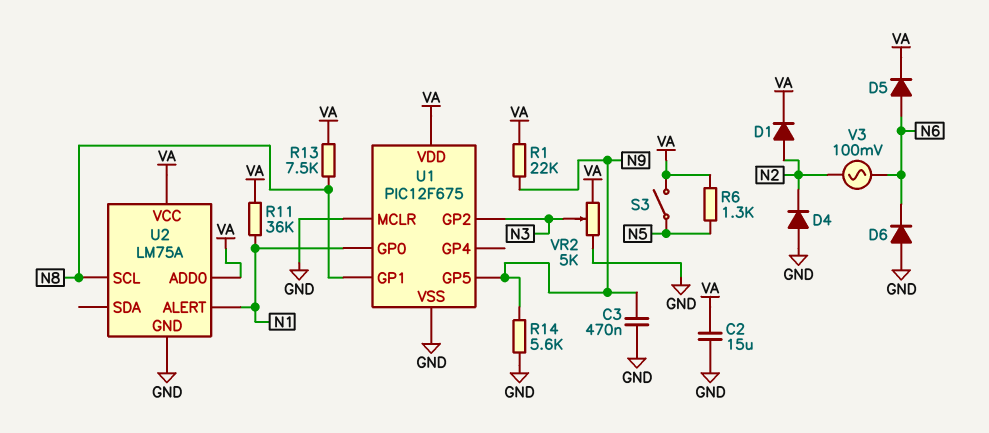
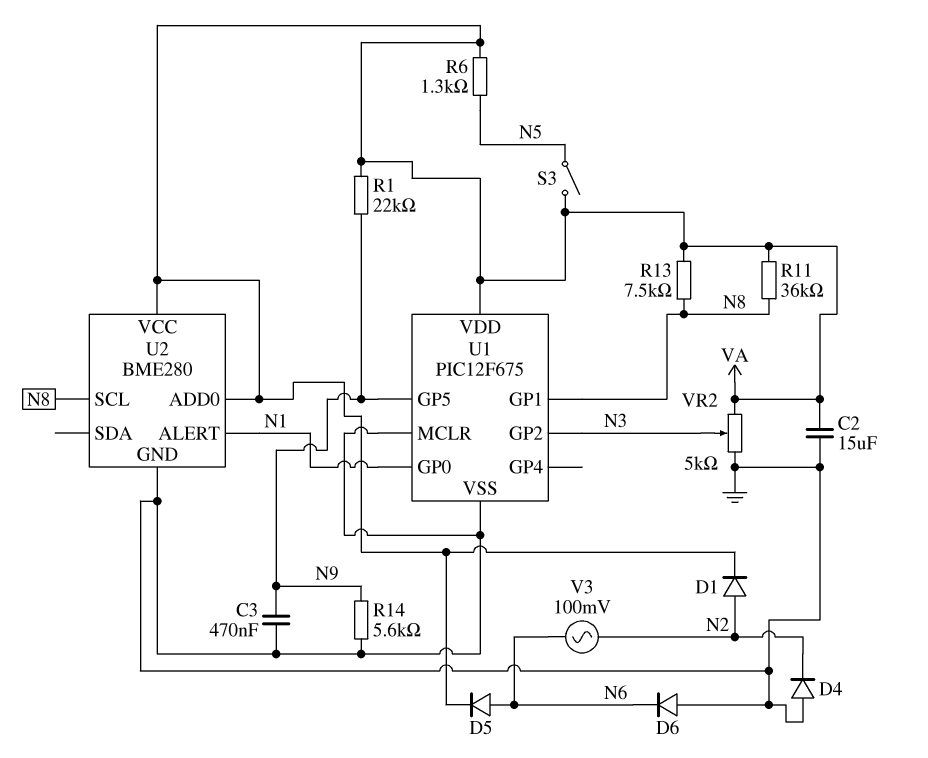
R11: 36k (N1, VA) -> 36k (N8, VA)
U2: LM75A -> BME280

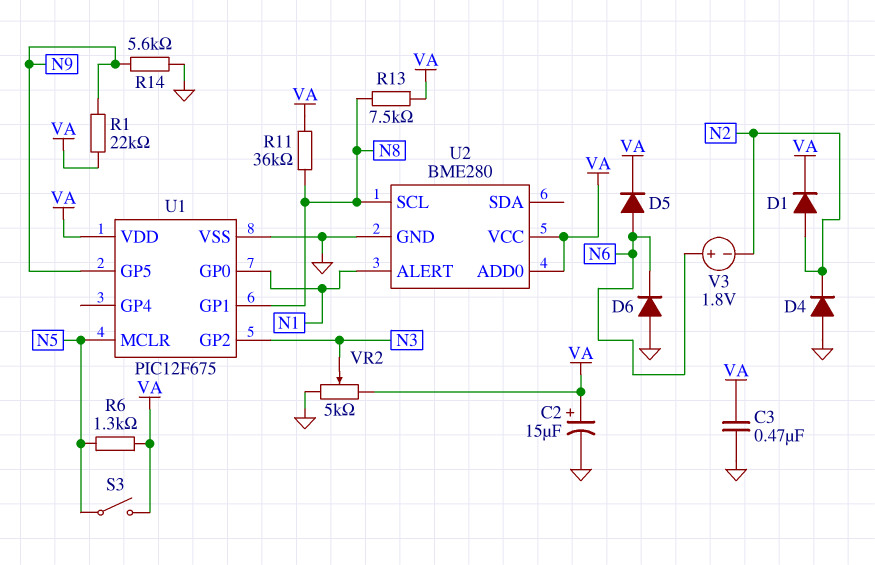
C2: 15uF (GND, VA) -> 15uF (plus VA, minus GND)
C3: 470nF (GND, N9) -> 470nF (GND, VA)
U1 pin MCLR: GND -> N5
V3: AC 100mV (N2, N6) -> 1.8V (plus N6, minus N2)

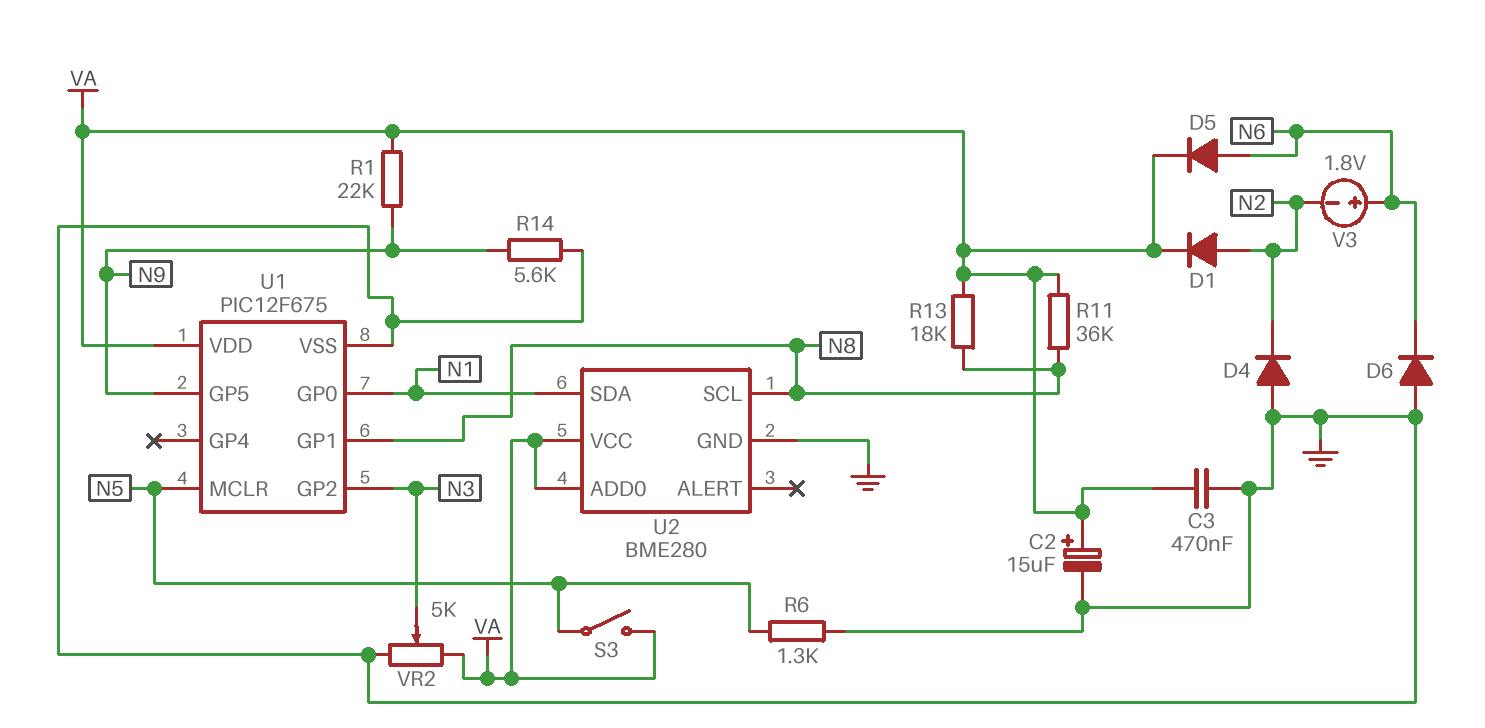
R6: 1.3k (N5, VA) -> 1.3k (GND, N5)
R13: 7.5k (N8, VA) -> 18k (N8, VA)
U2 pin ALERT: N1 -> none
U2 pin SDA: none -> N1

